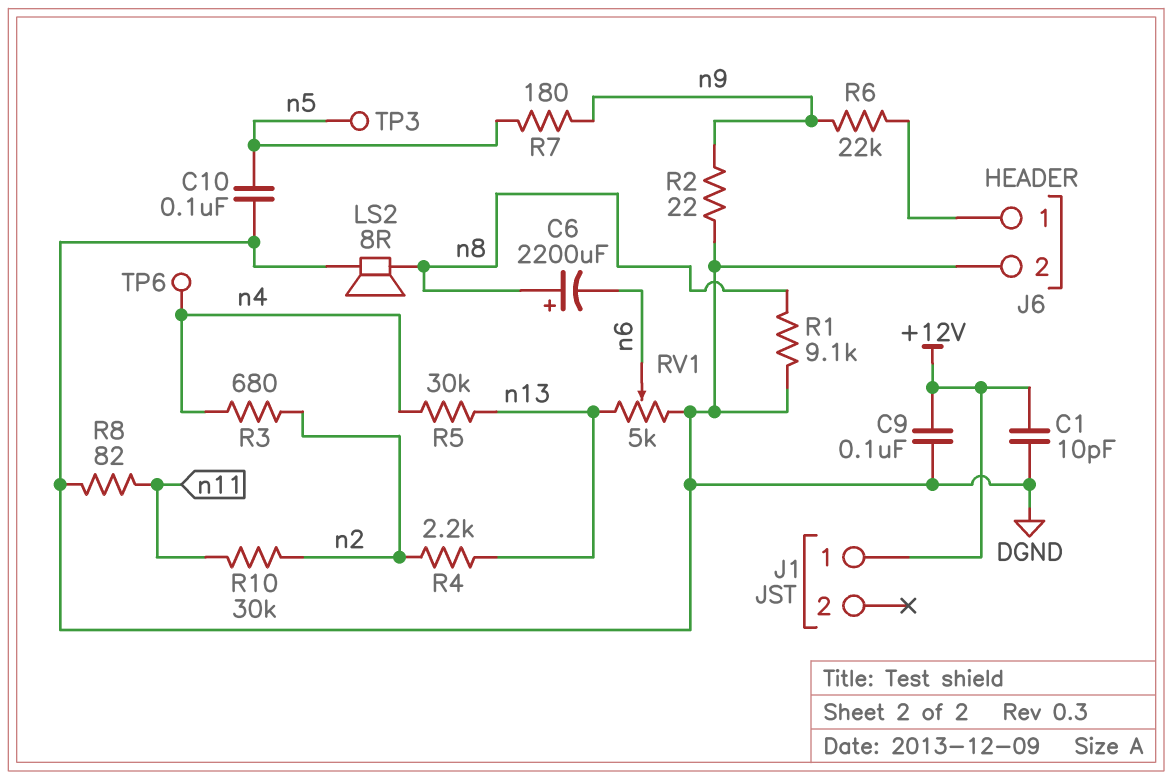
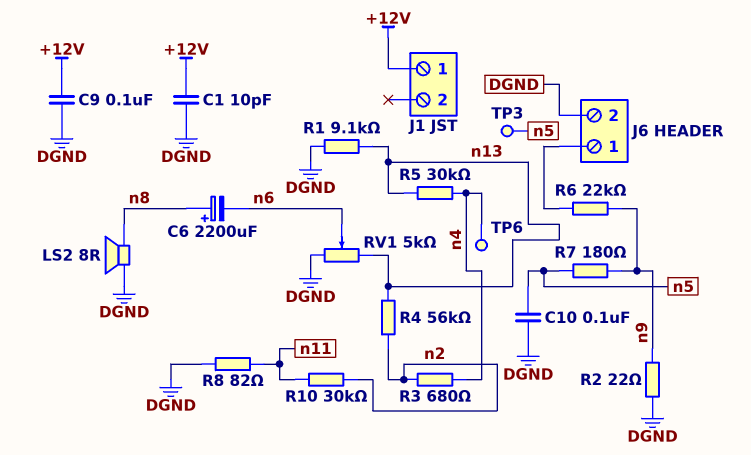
R1: 9.1k (DGND, n8) -> 9.1k (DGND, n13)
R4: 2.2k (n2, n13) -> 56k (n2, n13)

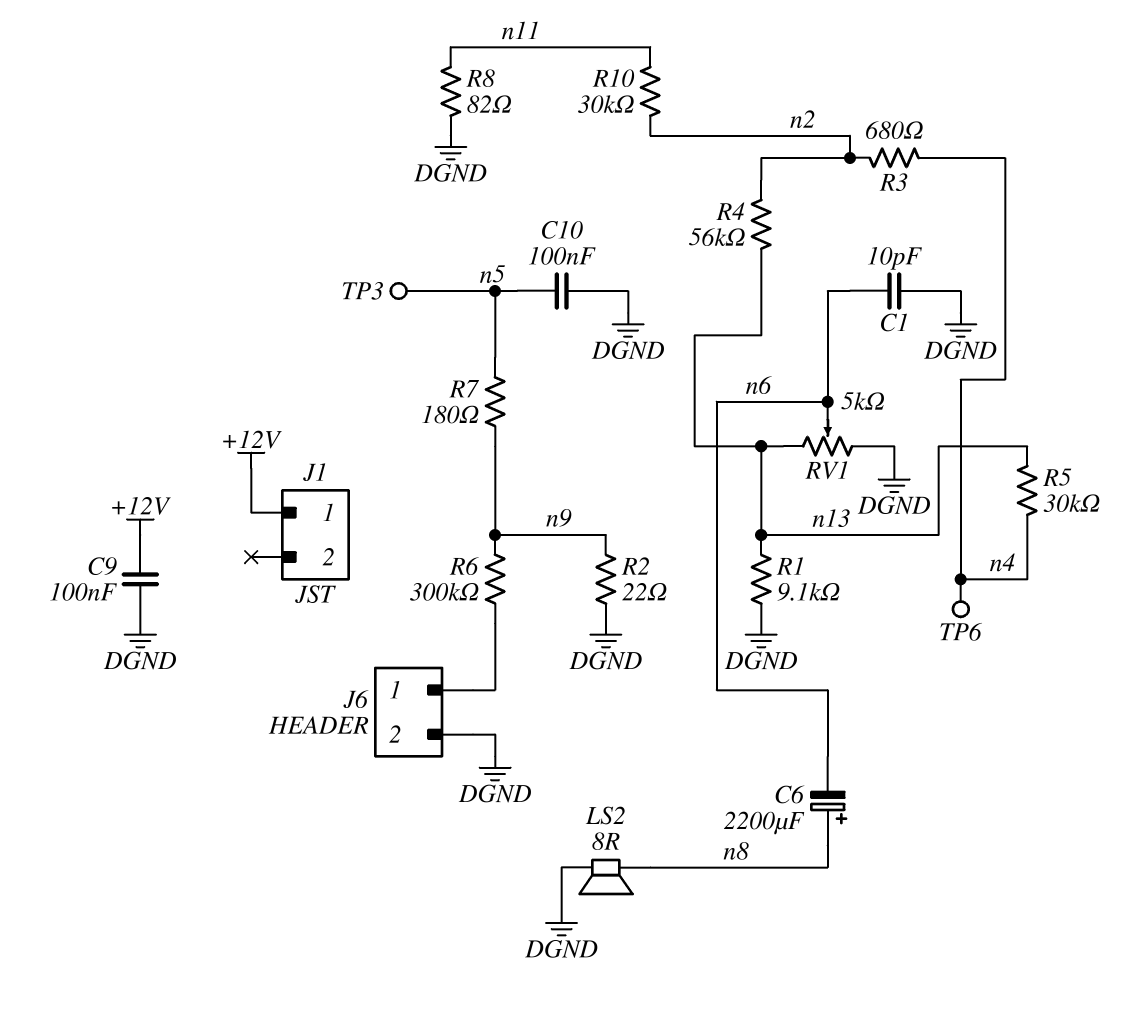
C1: 10pF (+12V, DGND) -> 10pF (DGND, n6)
R6: 22k (J6/1, n9) -> 300k (J6/1, n9)

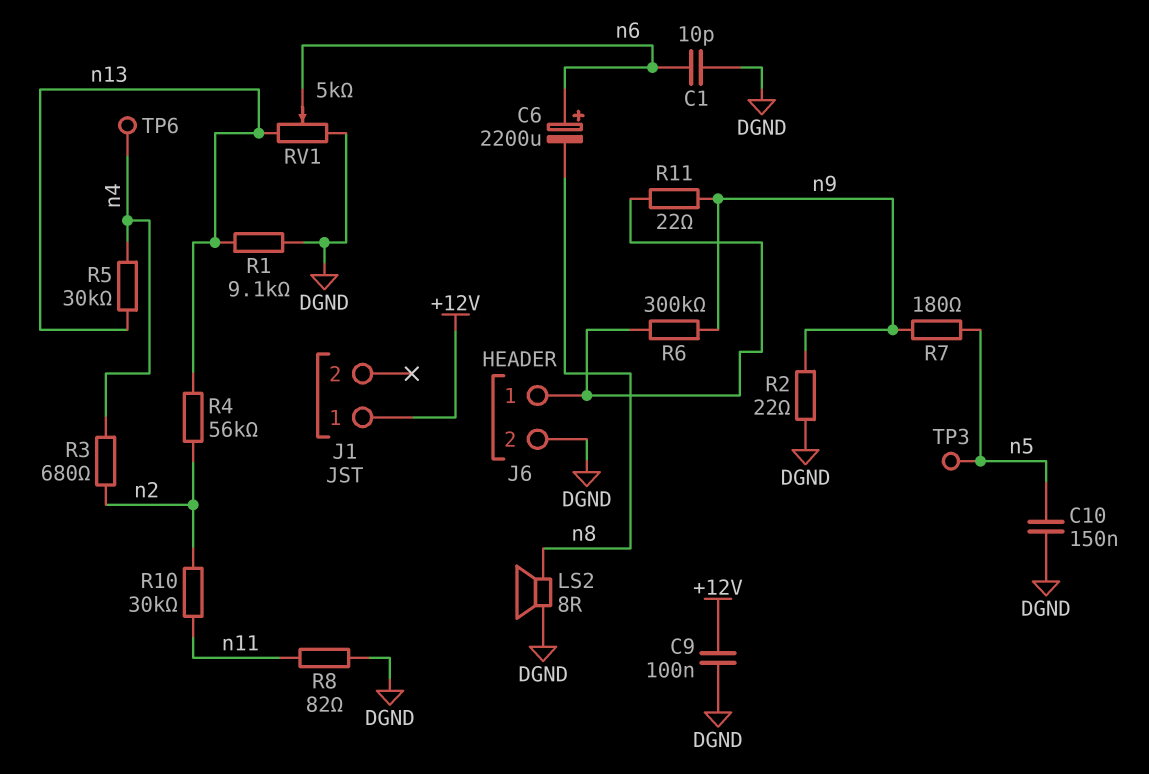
C6: 2200uF (plus n8, minus n6) -> 2200uF (plus n6, minus n8)
C10: 100nF (DGND, n5) -> 150nF (DGND, n5)
R11: none -> 22 (J6/1, n9)

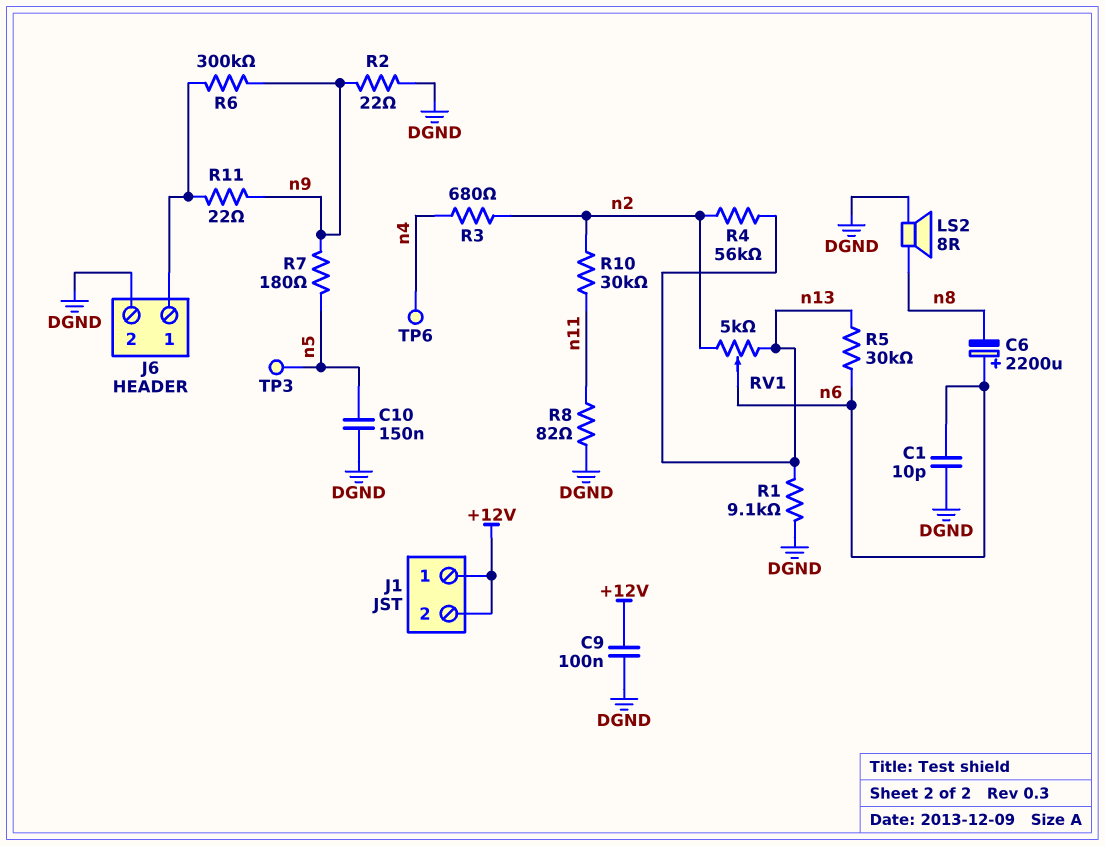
J1 pin 2: none -> +12V
R5: 30k (n4, n13) -> 30k (n6, n13)
RV1: 5k (DGND, n13, wiper n6) -> 5k (n2, n13, wiper n6)

